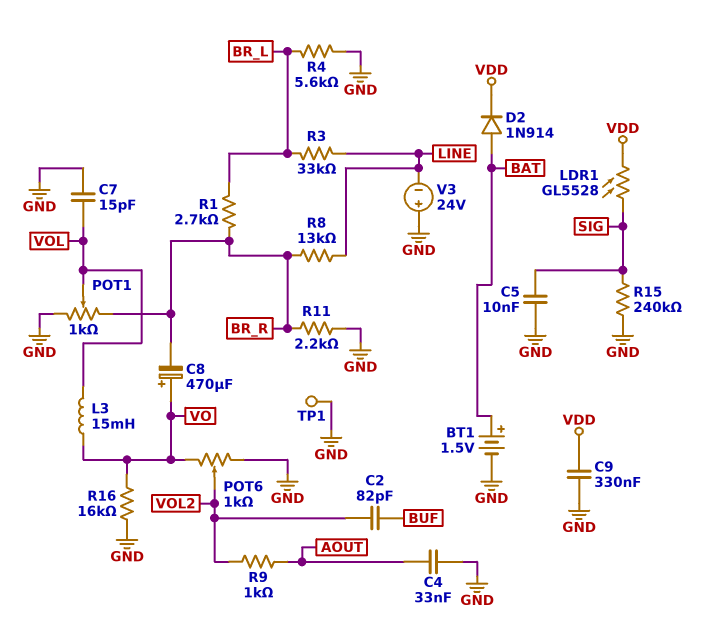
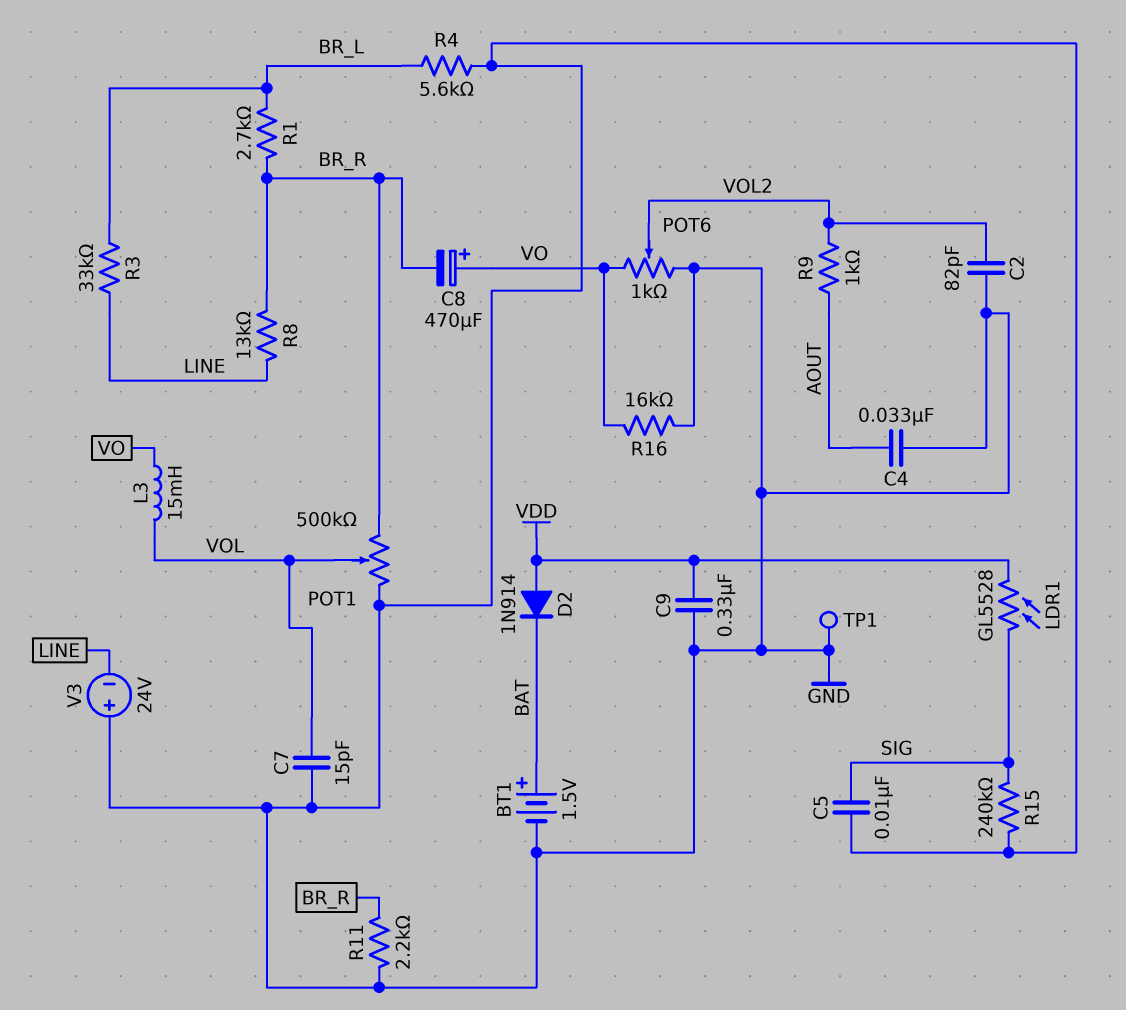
C2: 82pF (BUF, VOL2) -> 82pF (GND, VOL2)
D2: diode 1N914 (A BAT, K VDD) -> diode 1N914 (A VDD, K BAT)
POT1: 1k (BR_R, GND, wiper VOL) -> 500k (BR_R, GND, wiper VOL)

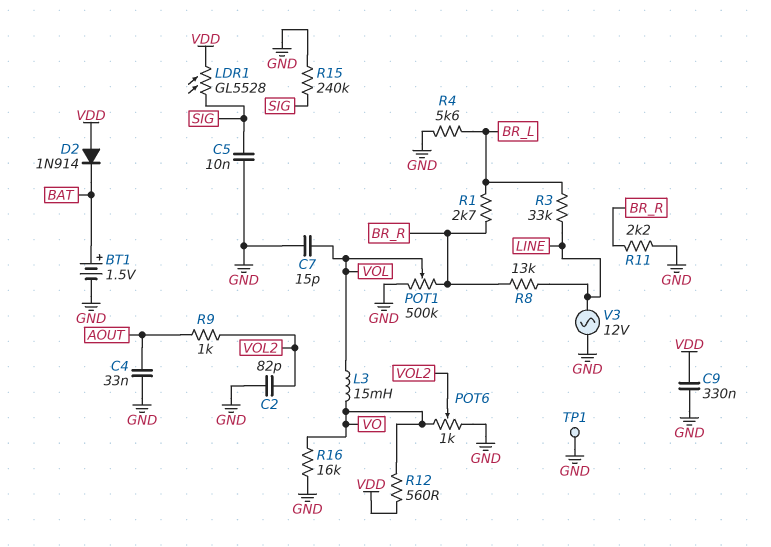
C8: 470uF (plus VO, minus BR_R) -> none
R12: none -> 560 (VDD, VO)
V3: 24V (plus GND, minus LINE) -> AC 12V (GND, LINE)

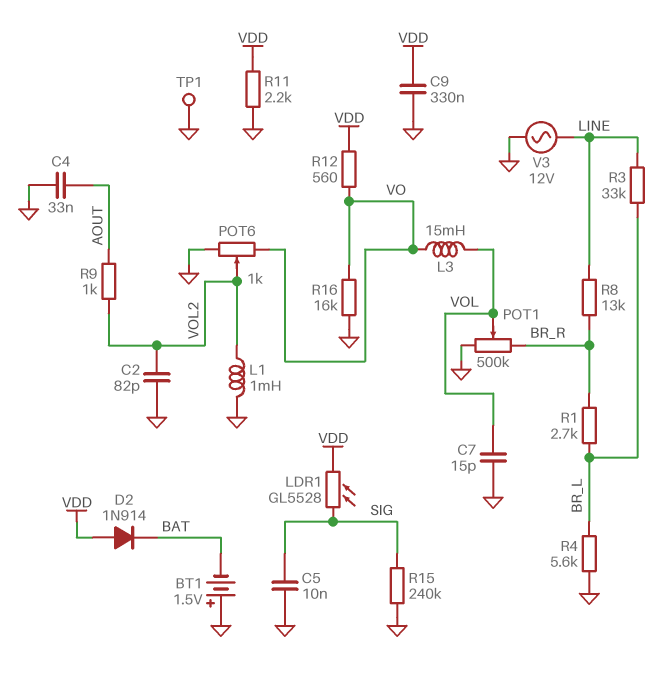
BT1: 1.5V (plus BAT, minus GND) -> 1.5V (plus GND, minus BAT)
L1: none -> 1mH (GND, VOL2)
R11: 2.2k (BR_R, GND) -> 2.2k (GND, VDD)

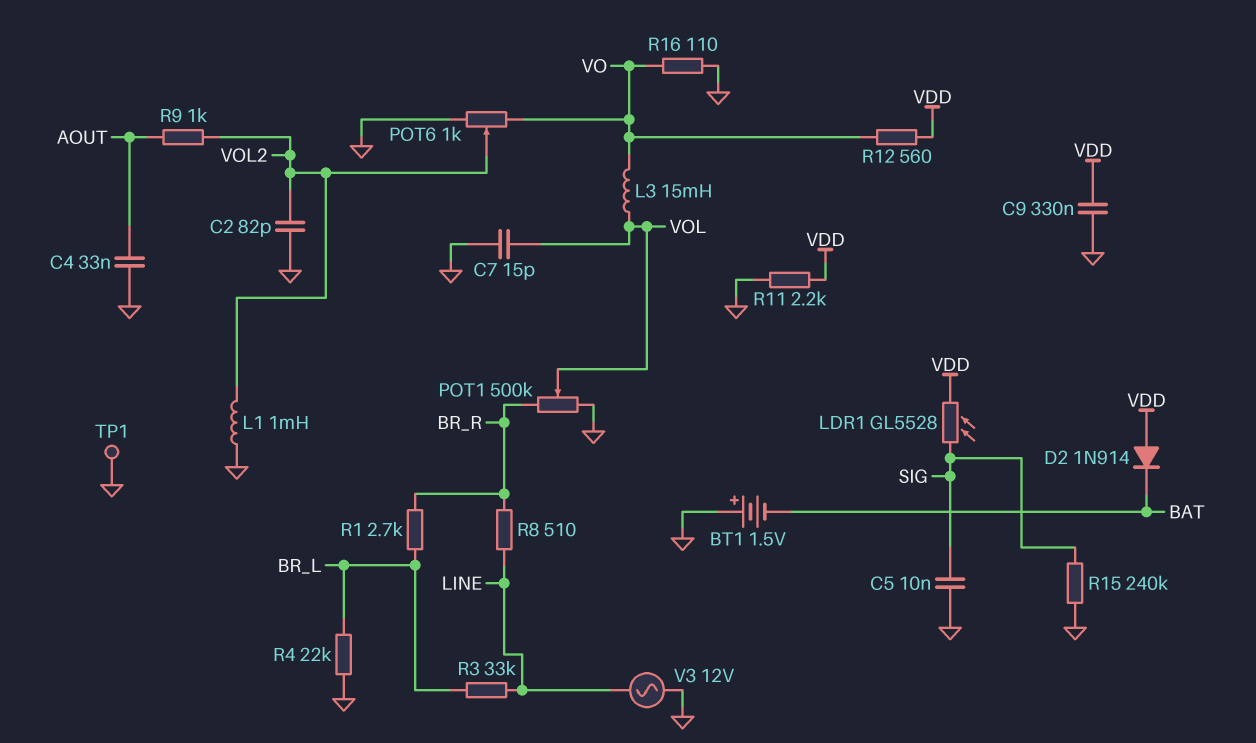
R4: 5.6k (BR_L, GND) -> 22k (BR_L, GND)
R8: 13k (BR_R, LINE) -> 510 (BR_R, LINE)
R16: 16k (GND, VO) -> 110 (GND, VO)

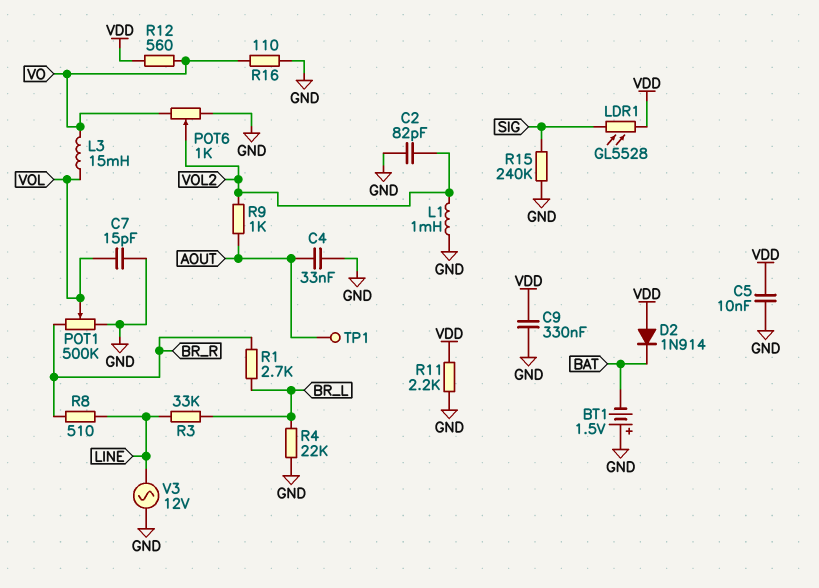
C5: 10nF (GND, SIG) -> 10nF (GND, VDD)
TP1: test point (GND) -> test point (AOUT)

